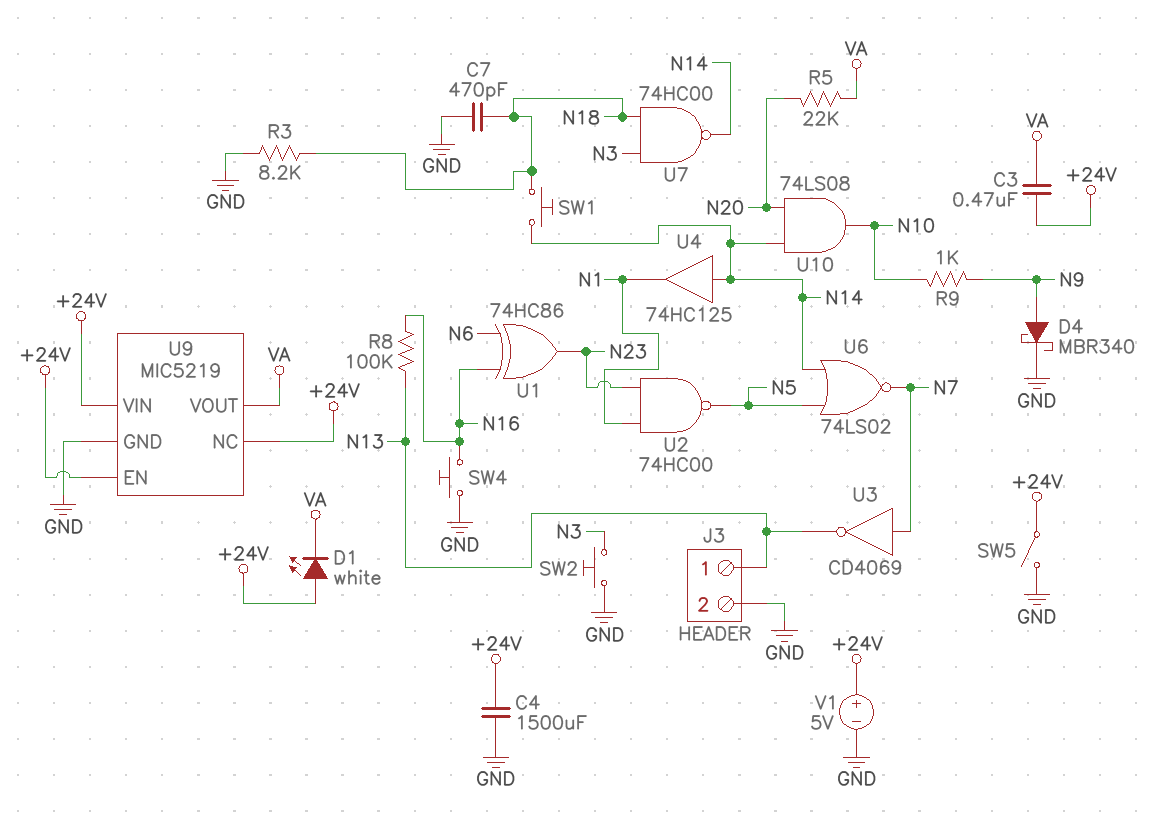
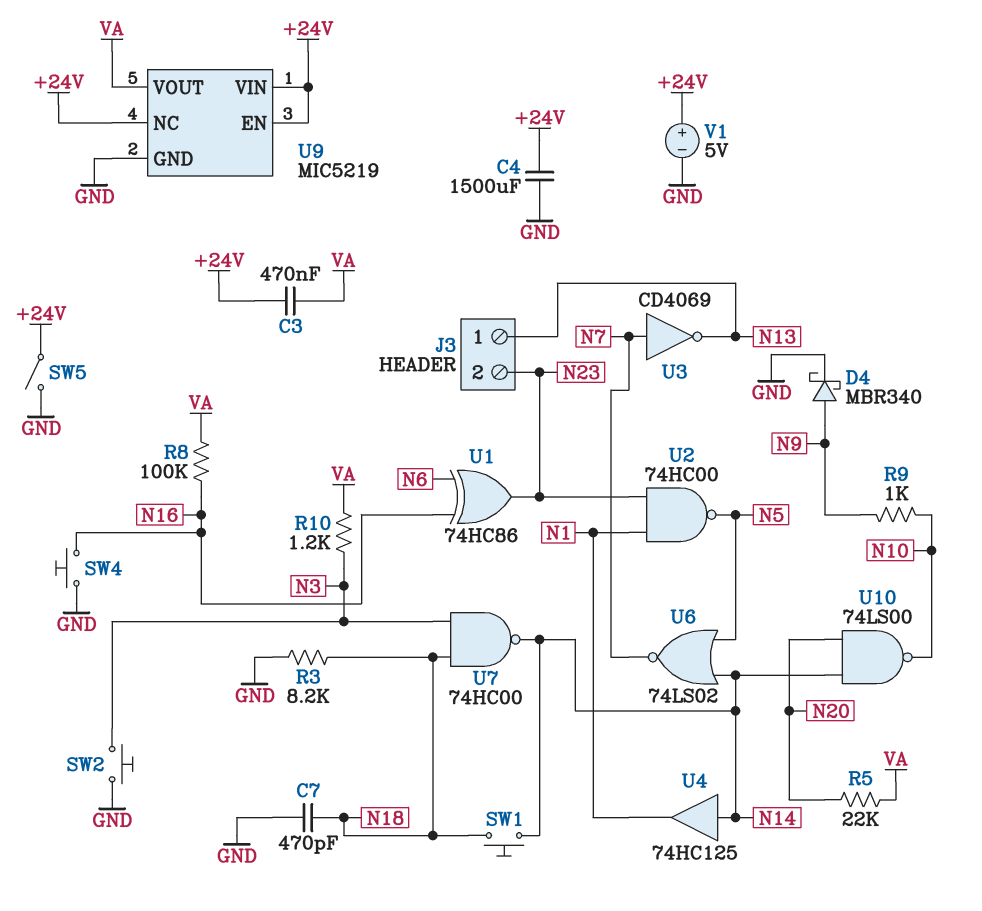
D1: LED white (A +24V, K VA) -> none
J3 pin 2: GND -> N23
R8: 100k (N13, N16) -> 100k (N16, VA)
R10: none -> 1.2k (N3, VA)
U10: AND 74LS08 (in N14, in N20, out N10) -> NAND 74LS00 (in N14, in N20, out N10)

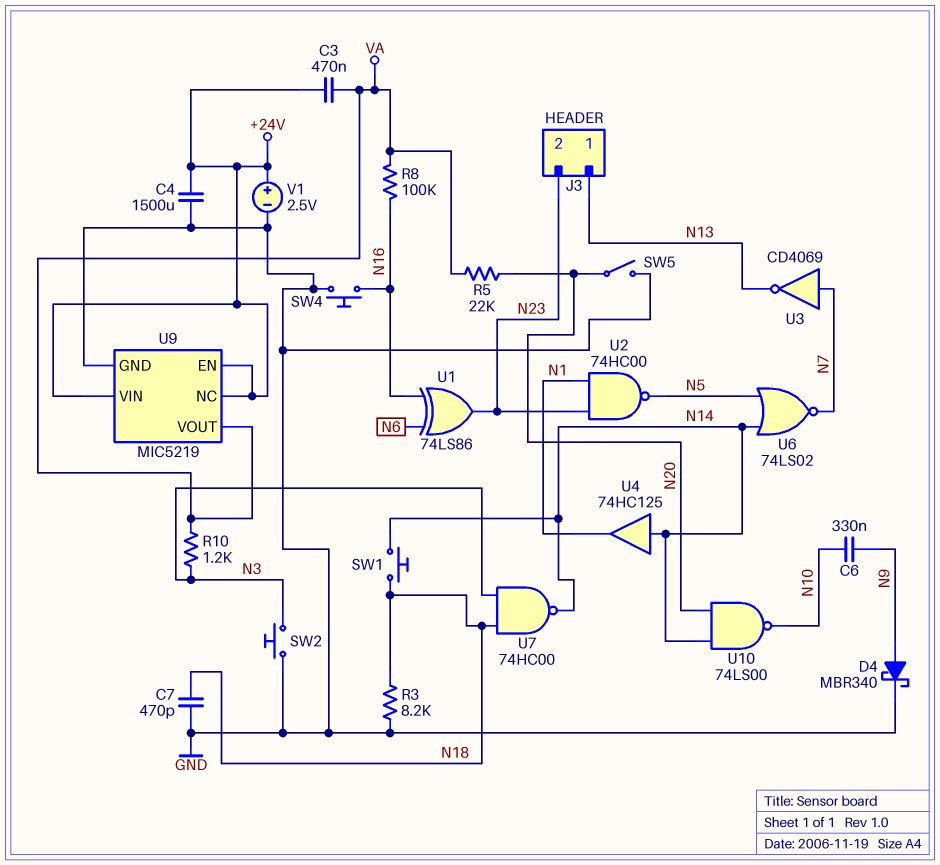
C6: none -> 330nF (N9, N10)
R9: 1k (N9, N10) -> none
SW5: switch (+24V, GND) -> switch (GND, N20)
U1: XOR 74HC86 (in N6, in N16, out N23) -> XOR 74LS86 (in N6, in N16, out N23)
V1: 5V (plus +24V, minus GND) -> 2.5V (plus +24V, minus GND)

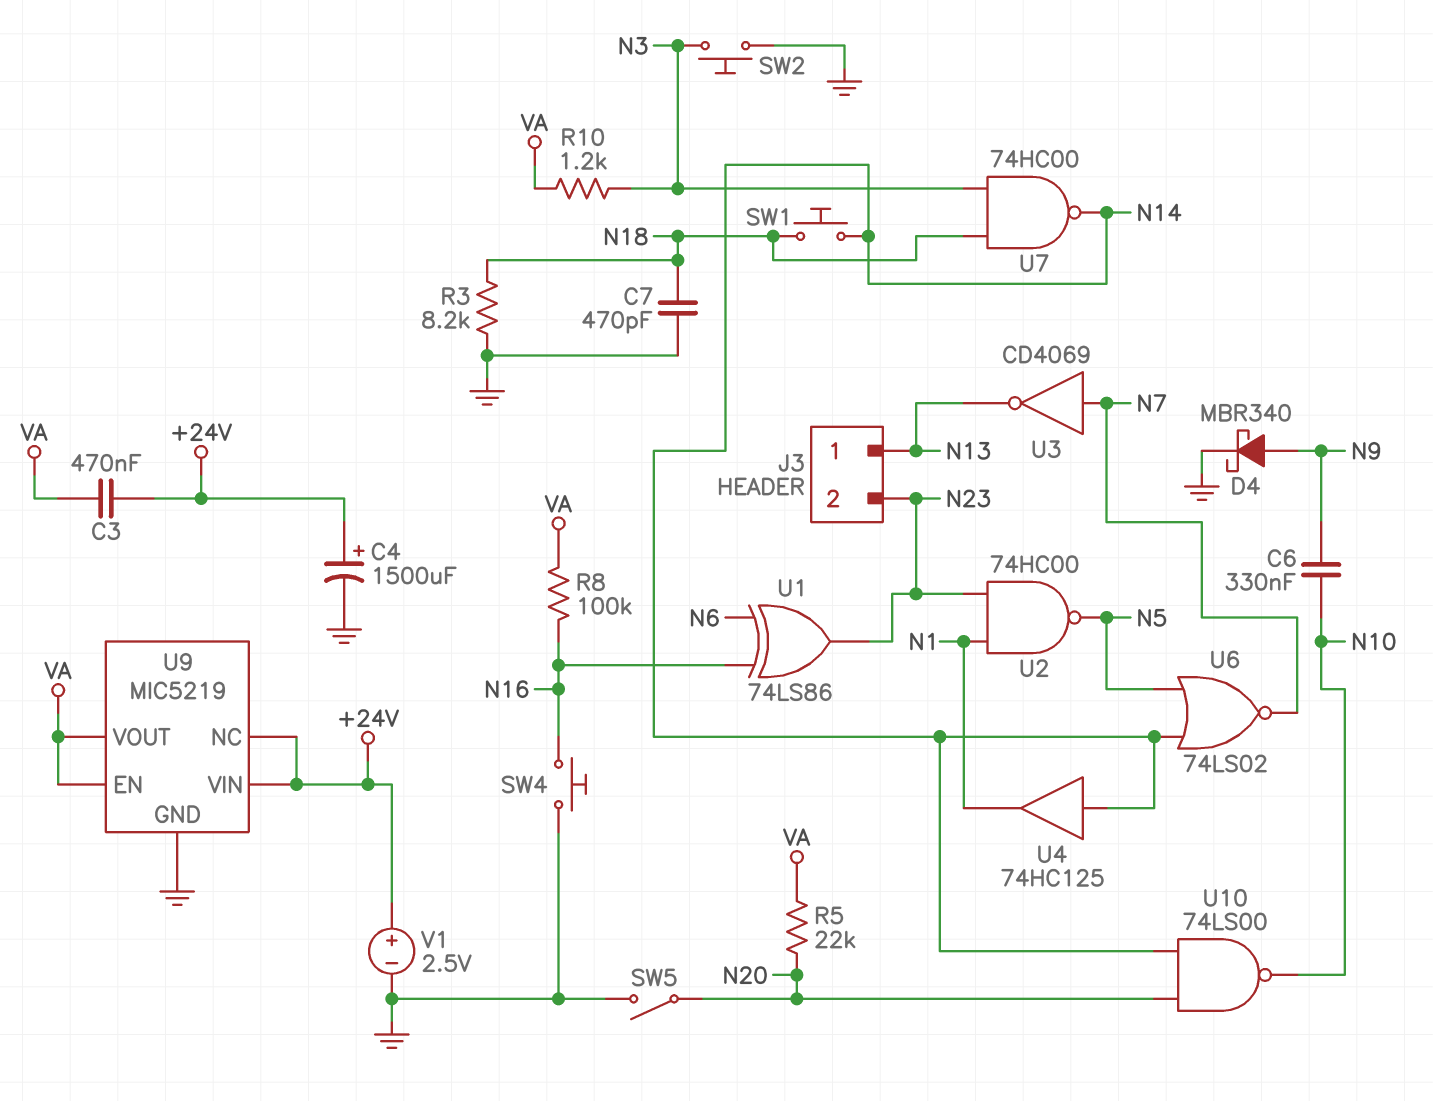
C4: 1500uF (+24V, GND) -> 1500uF (plus +24V, minus GND)
U9 pin EN: +24V -> VA

